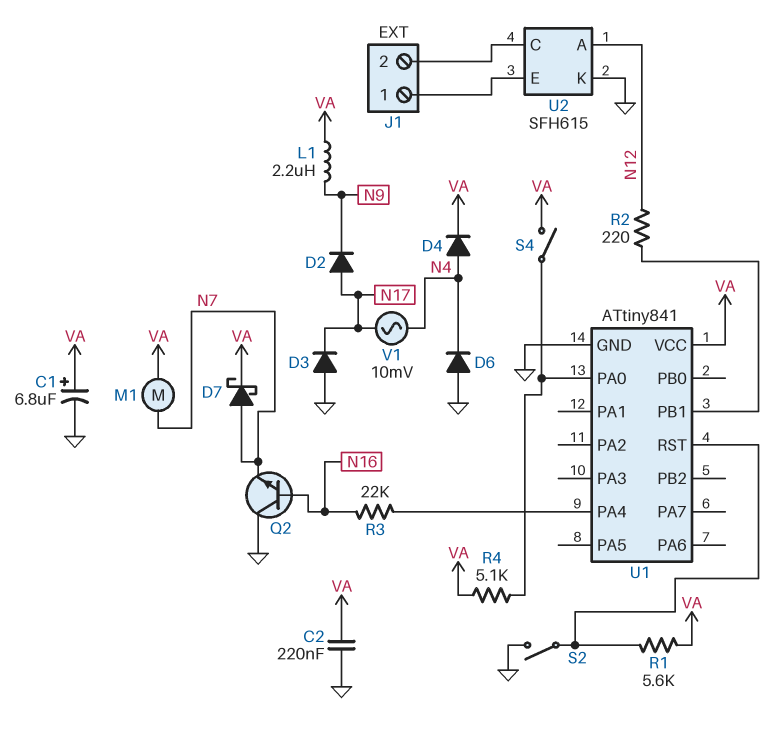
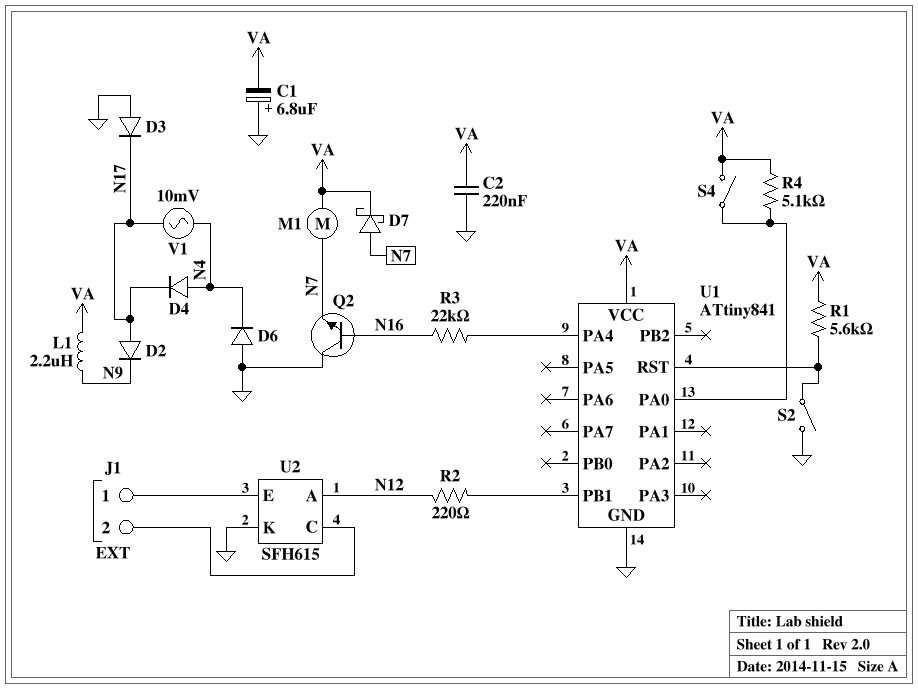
C1: 6.8uF (plus VA, minus GND) -> 6.8uF (plus GND, minus VA)
D4: diode (A N4, K VA) -> diode (A N4, K N17)

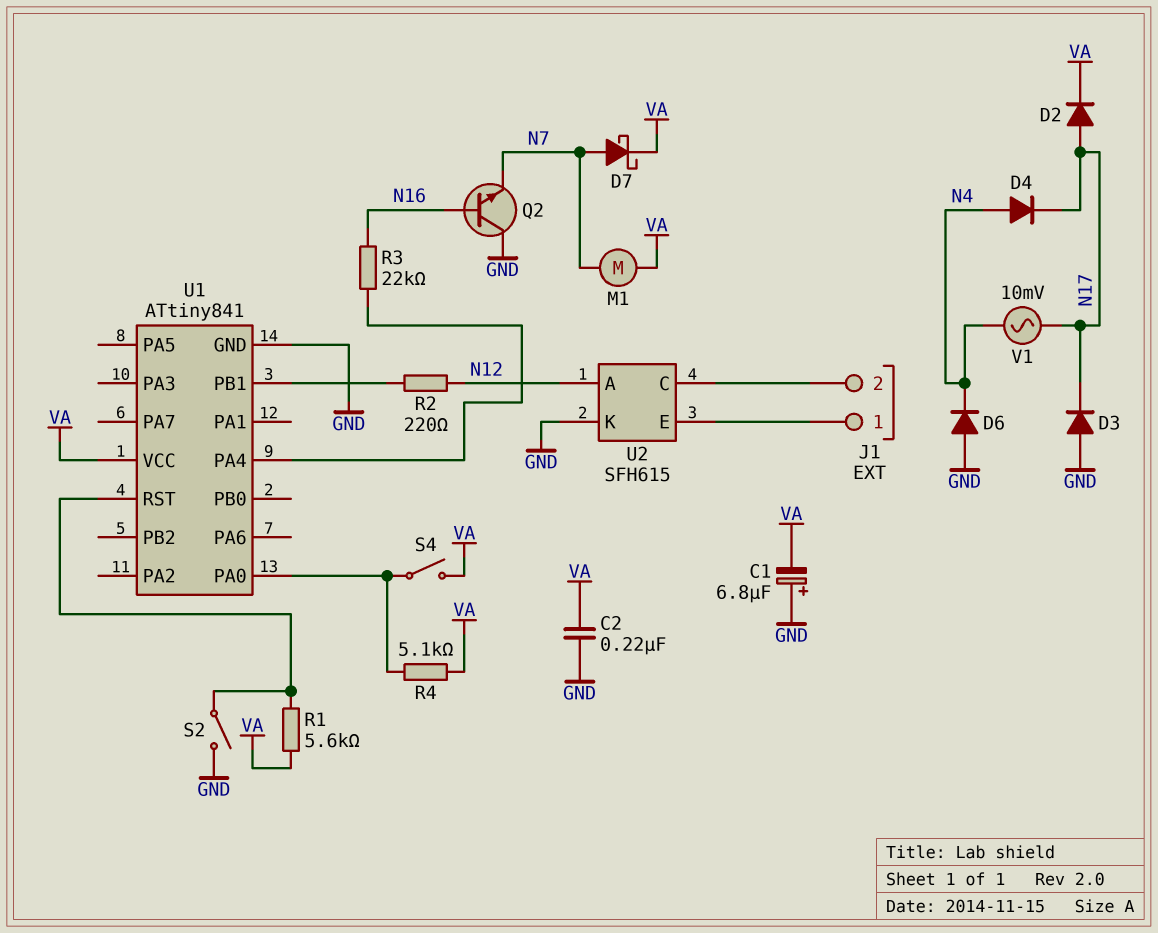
D2: diode (A N17, K N9) -> diode (A N17, K VA)
L1: 2.2uH (N9, VA) -> none

